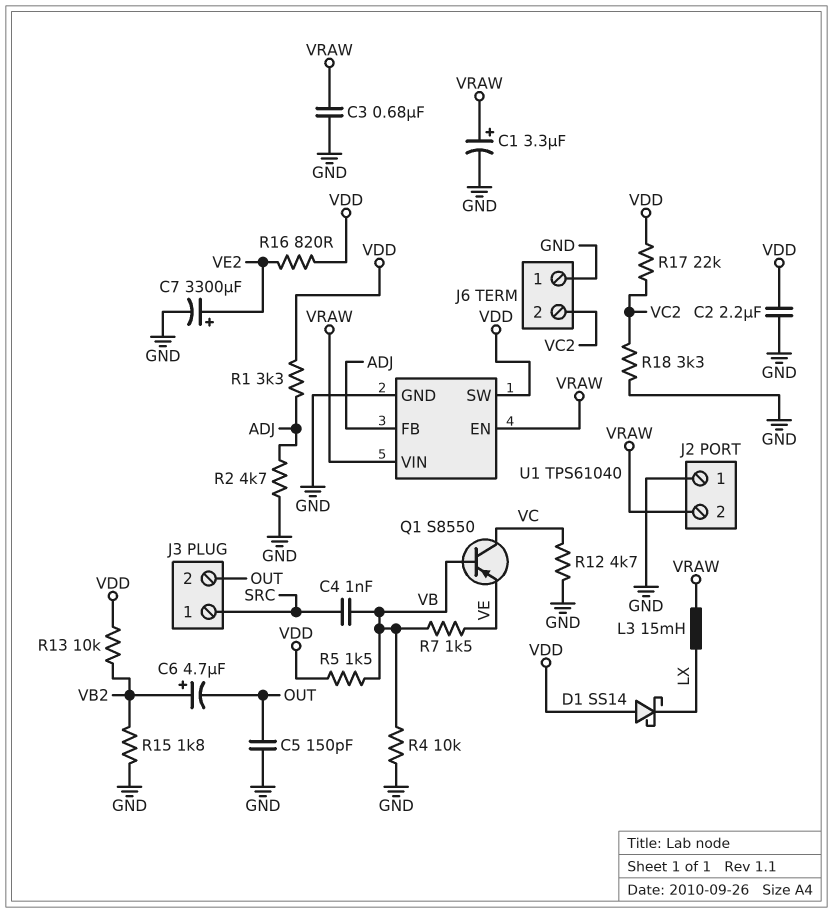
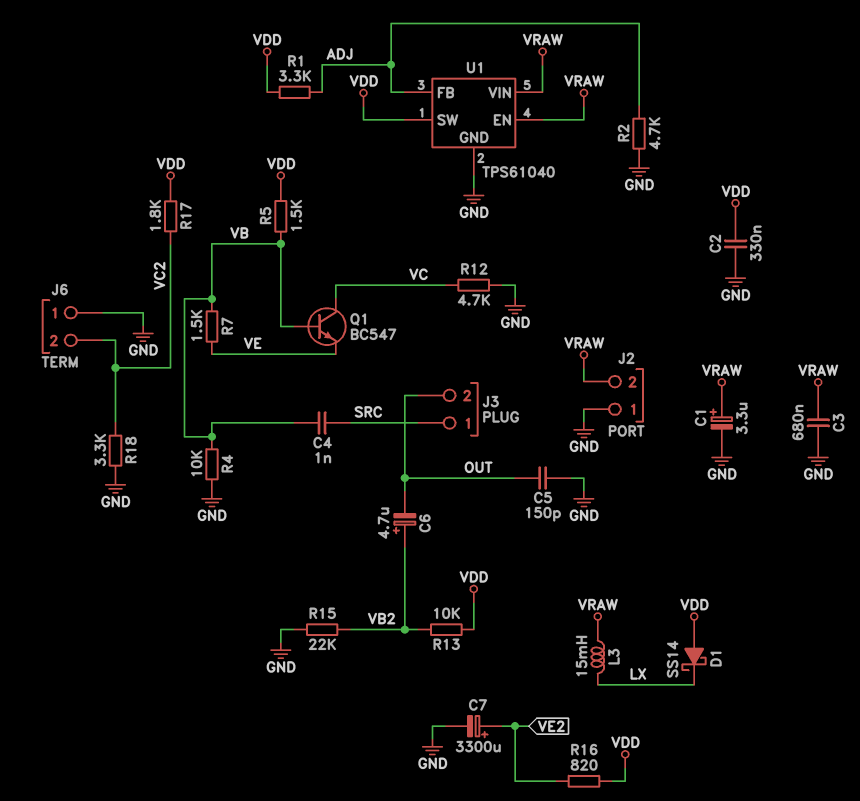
C2: 2.2uF (GND, VDD) -> 330nF (GND, VDD)
Q1: PNP S8550 (B VB, C VC, E VE) -> NPN BC547 (B VB, C VC, E VE)
R15: 1.8k (GND, VB2) -> 22k (GND, VB2)
R17: 22k (VC2, VDD) -> 1.8k (VC2, VDD)

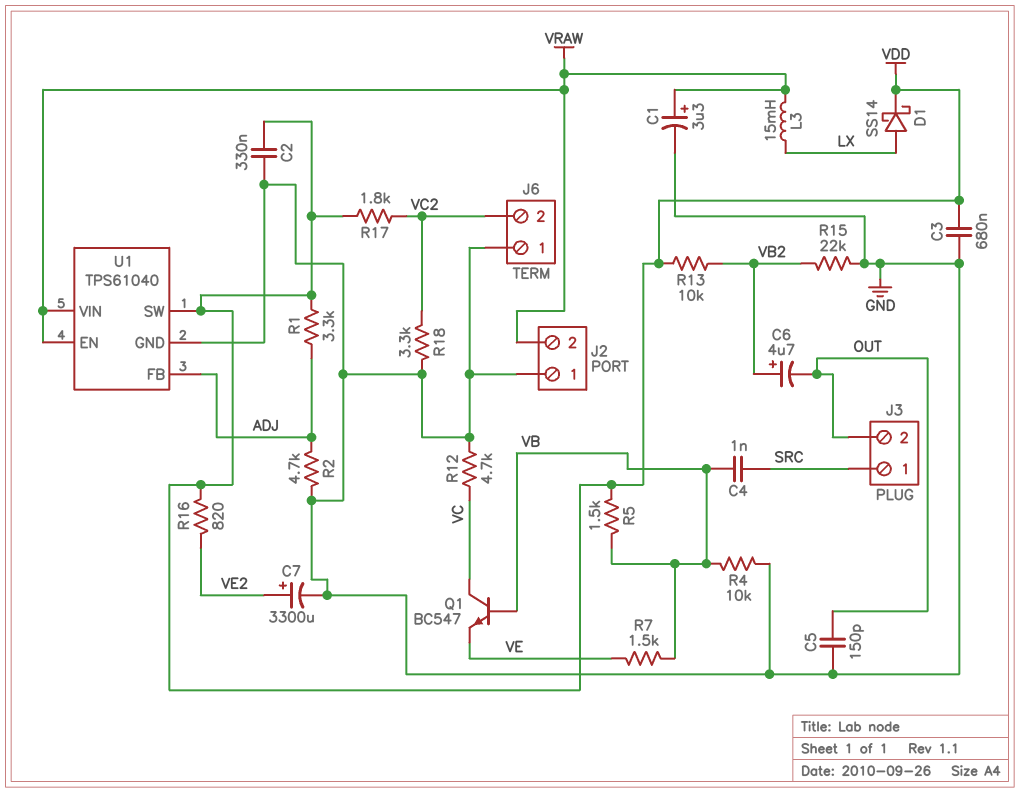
C3: 680nF (GND, VRAW) -> 680nF (GND, VDD)
D1: schottky SS14 (A VDD, K LX) -> schottky SS14 (A LX, K VDD)

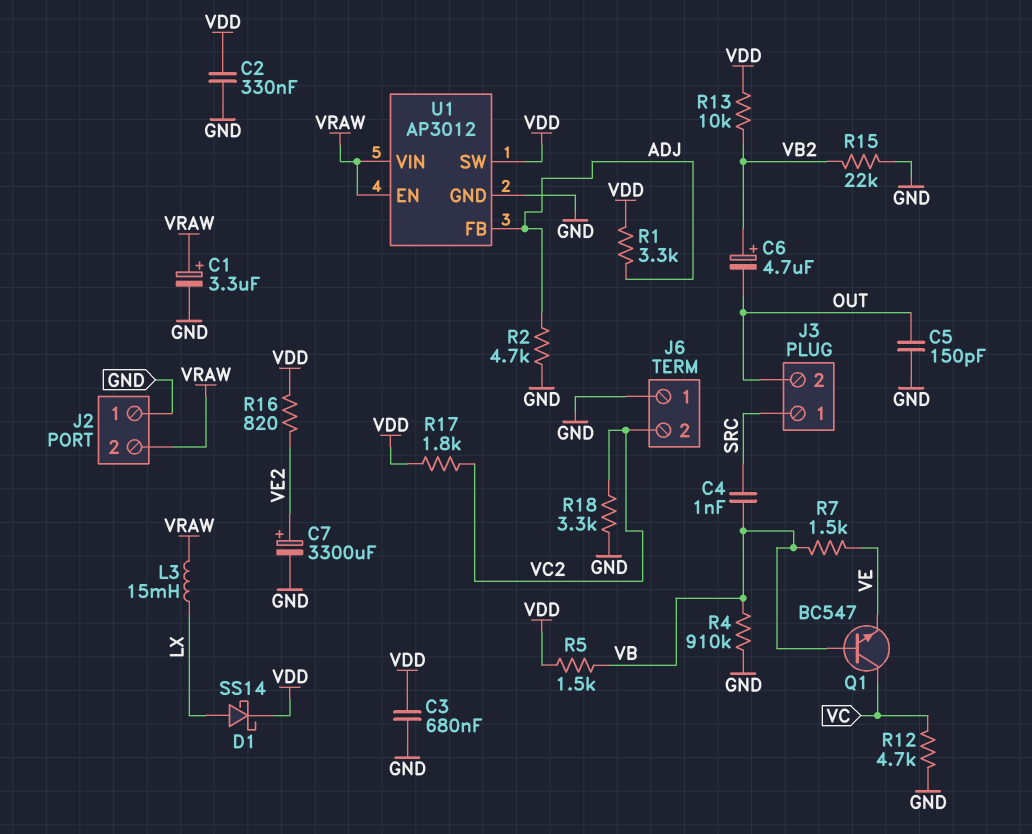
R4: 10k (GND, VB) -> 910k (GND, VB)
U1: TPS61040 -> AP3012

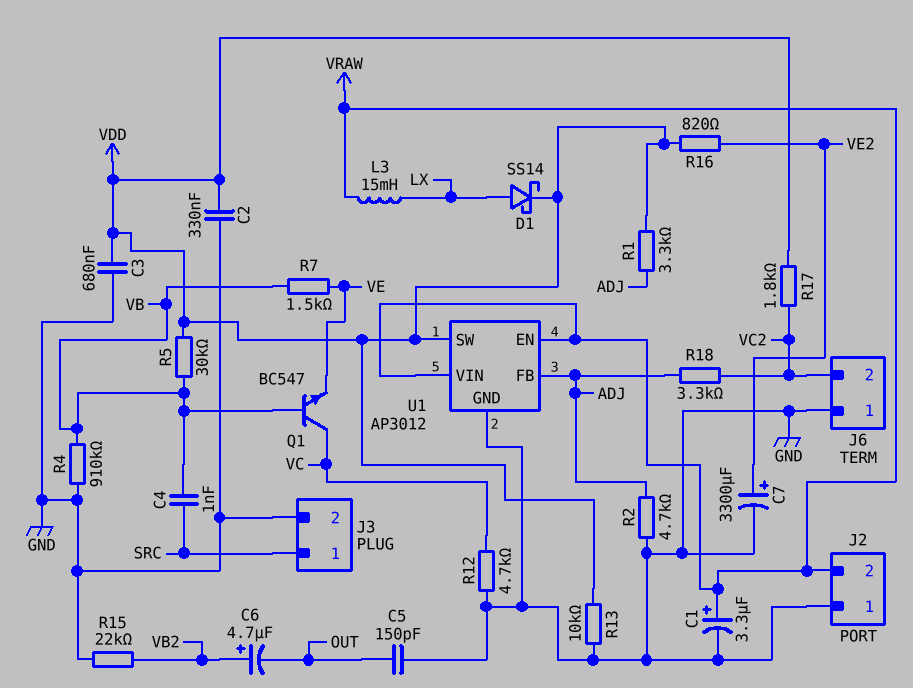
J3 pin 2: OUT -> GND
R5: 1.5k (VB, VDD) -> 30k (VB, VDD)
R13: 10k (VB2, VDD) -> 10k (GND, VDD)
R18: 3.3k (GND, VC2) -> 3.3k (ADJ, VC2)

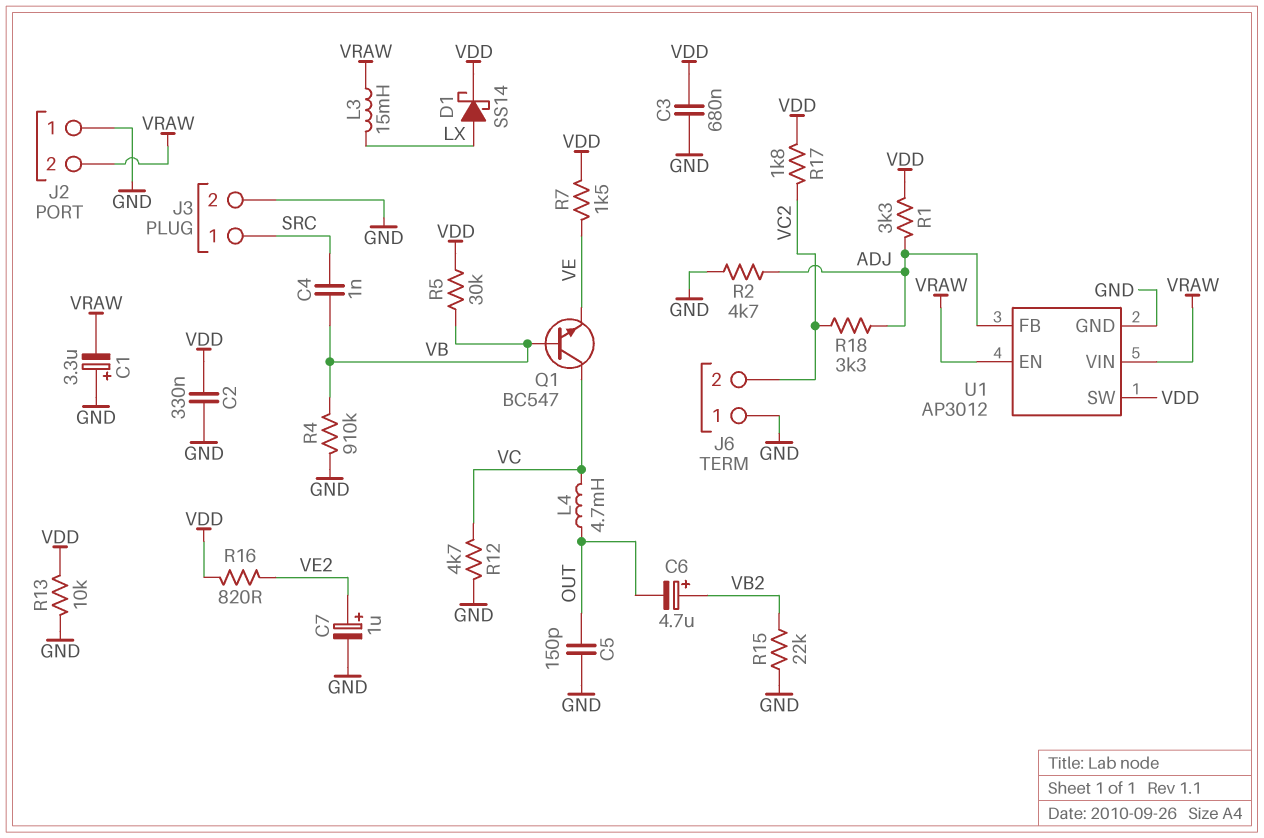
C1: 3.3uF (plus VRAW, minus GND) -> 3.3uF (plus GND, minus VRAW)
C7: 3300uF (plus VE2, minus GND) -> 1uF (plus VE2, minus GND)
L4: none -> 4.7mH (OUT, VC)
R7: 1.5k (VB, VE) -> 1.5k (VDD, VE)

